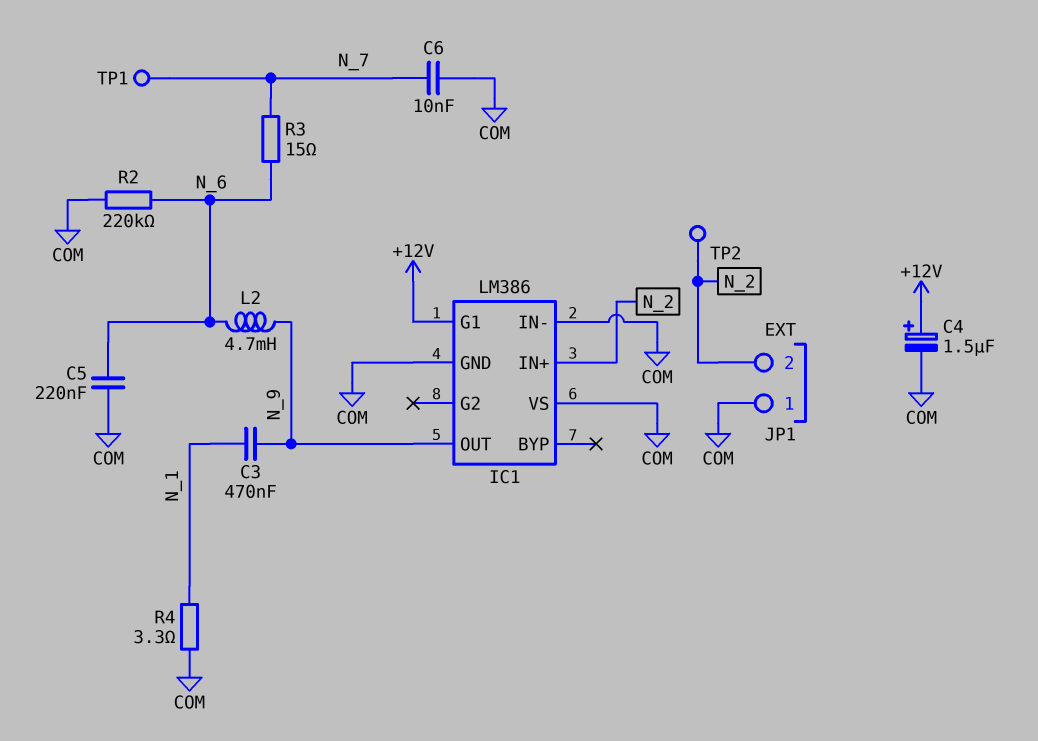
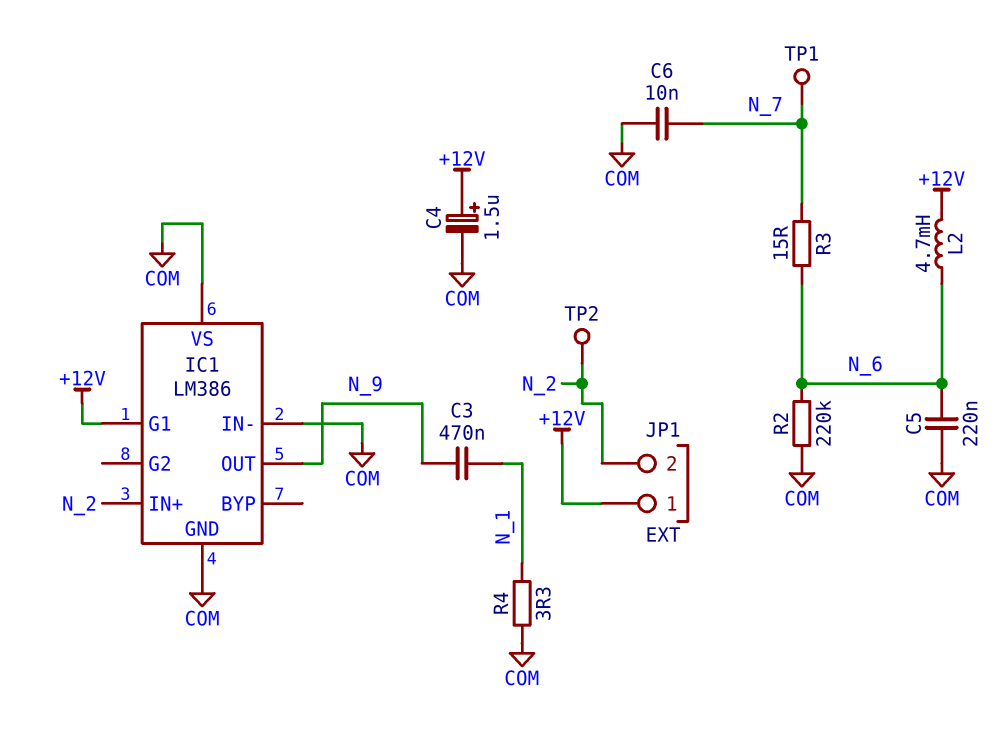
JP1 pin 1: COM -> +12V
L2: 4.7mH (N_6, N_9) -> 4.7mH (+12V, N_6)

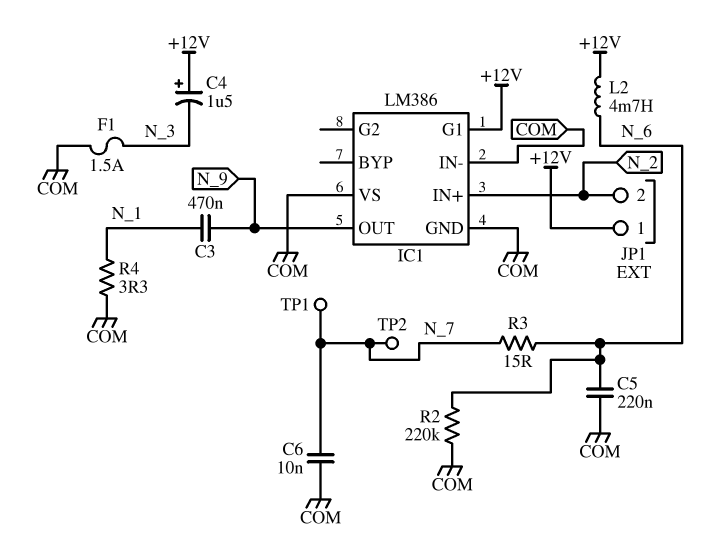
C4: 1.5uF (plus +12V, minus COM) -> 1.5uF (plus +12V, minus N_3)
F1: none -> 1.5A (COM, N_3)
TP2: test point (N_2) -> test point (N_7)

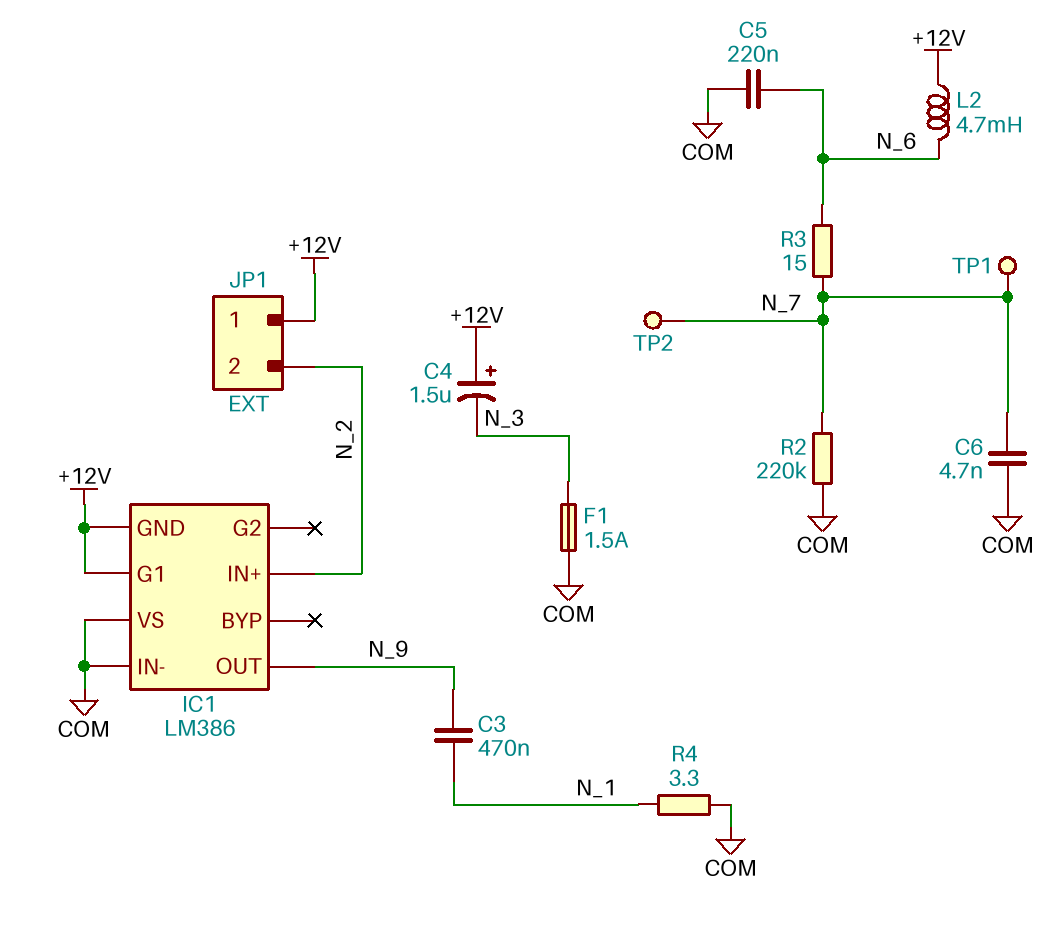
C6: 10nF (COM, N_7) -> 4.7nF (COM, N_7)
IC1 pin GND: COM -> +12V
R2: 220k (COM, N_6) -> 220k (COM, N_7)

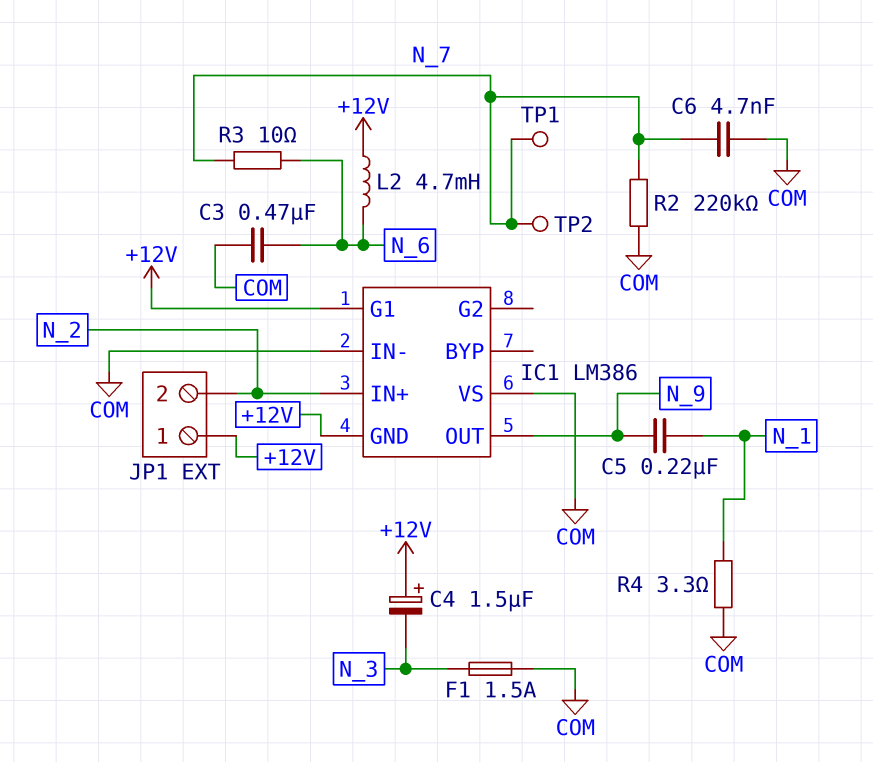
C3: 470nF (N_1, N_9) -> 470nF (COM, N_6)
C5: 220nF (COM, N_6) -> 220nF (N_1, N_9)
R3: 15 (N_6, N_7) -> 10 (N_6, N_7)

